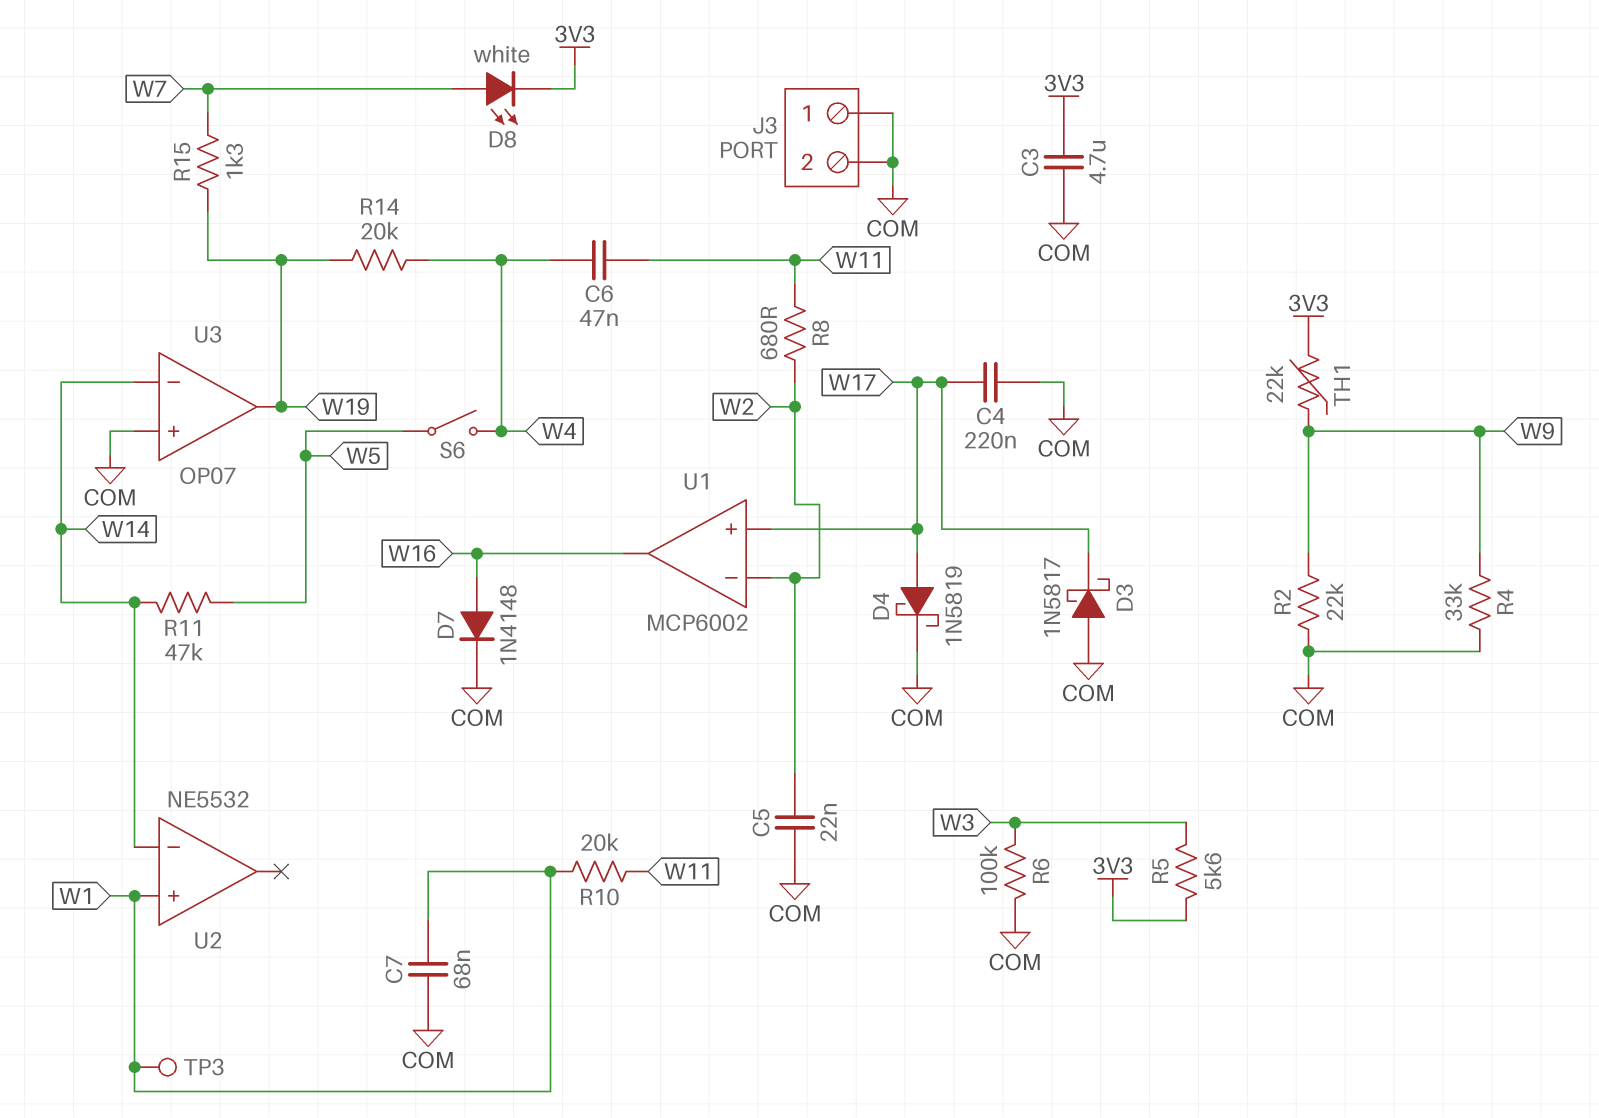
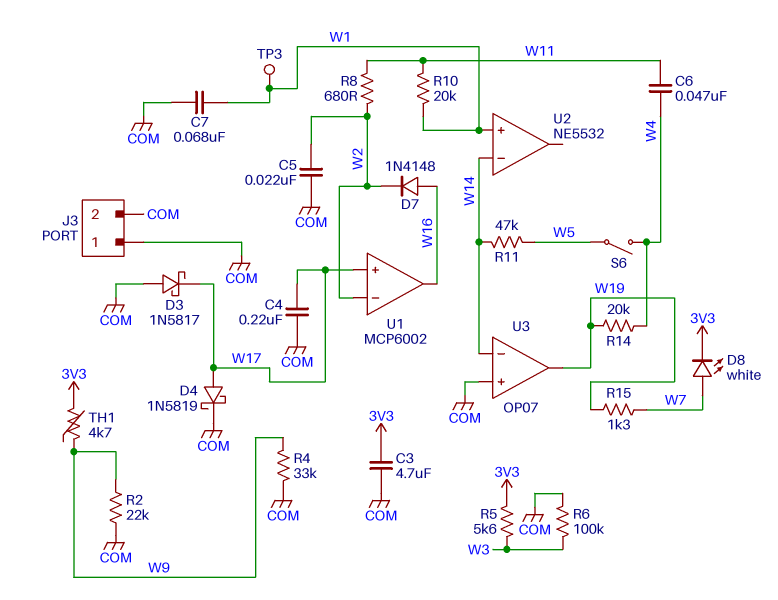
D7: diode 1N4148 (A W16, K COM) -> diode 1N4148 (A W16, K W2)
TH1: 22k (3V3, W9) -> 4.7k (3V3, W9)

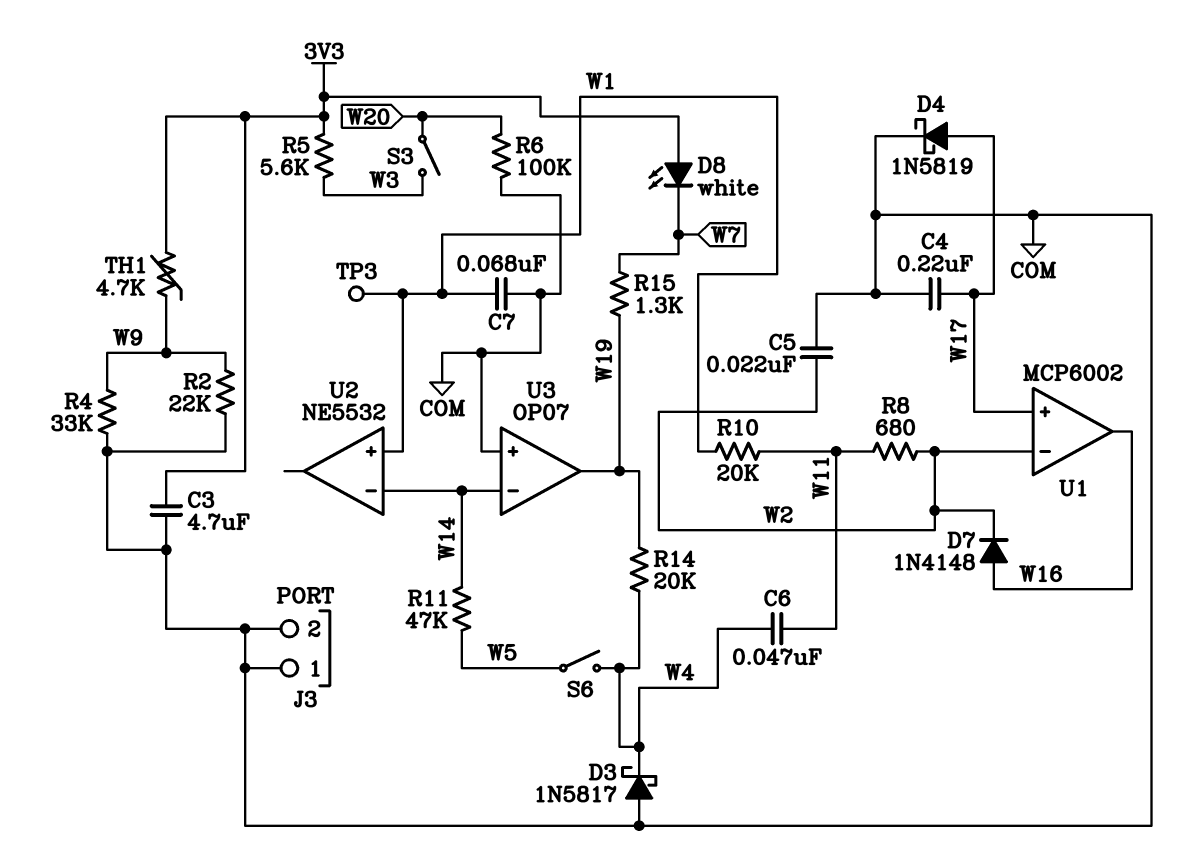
D3: schottky 1N5817 (A COM, K W17) -> schottky 1N5817 (A COM, K W4)
D8: LED white (A W7, K 3V3) -> LED white (A 3V3, K W7)
R6: 100k (COM, W3) -> 100k (COM, W20)
S3: none -> switch (W3, W20)

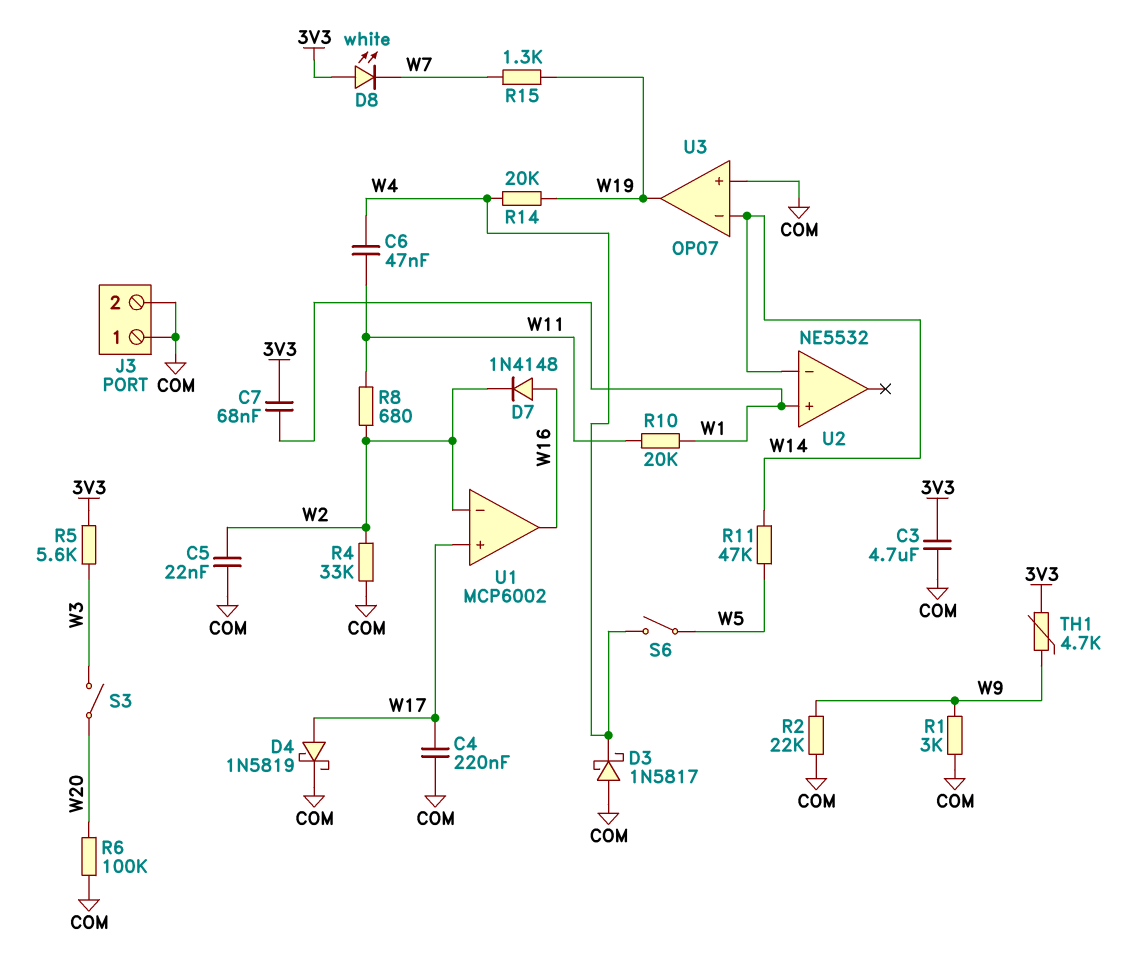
C7: 68nF (COM, W1) -> 68nF (3V3, W1)
R1: none -> 3k (COM, W9)
R4: 33k (COM, W9) -> 33k (COM, W2)
TP3: test point (W1) -> none

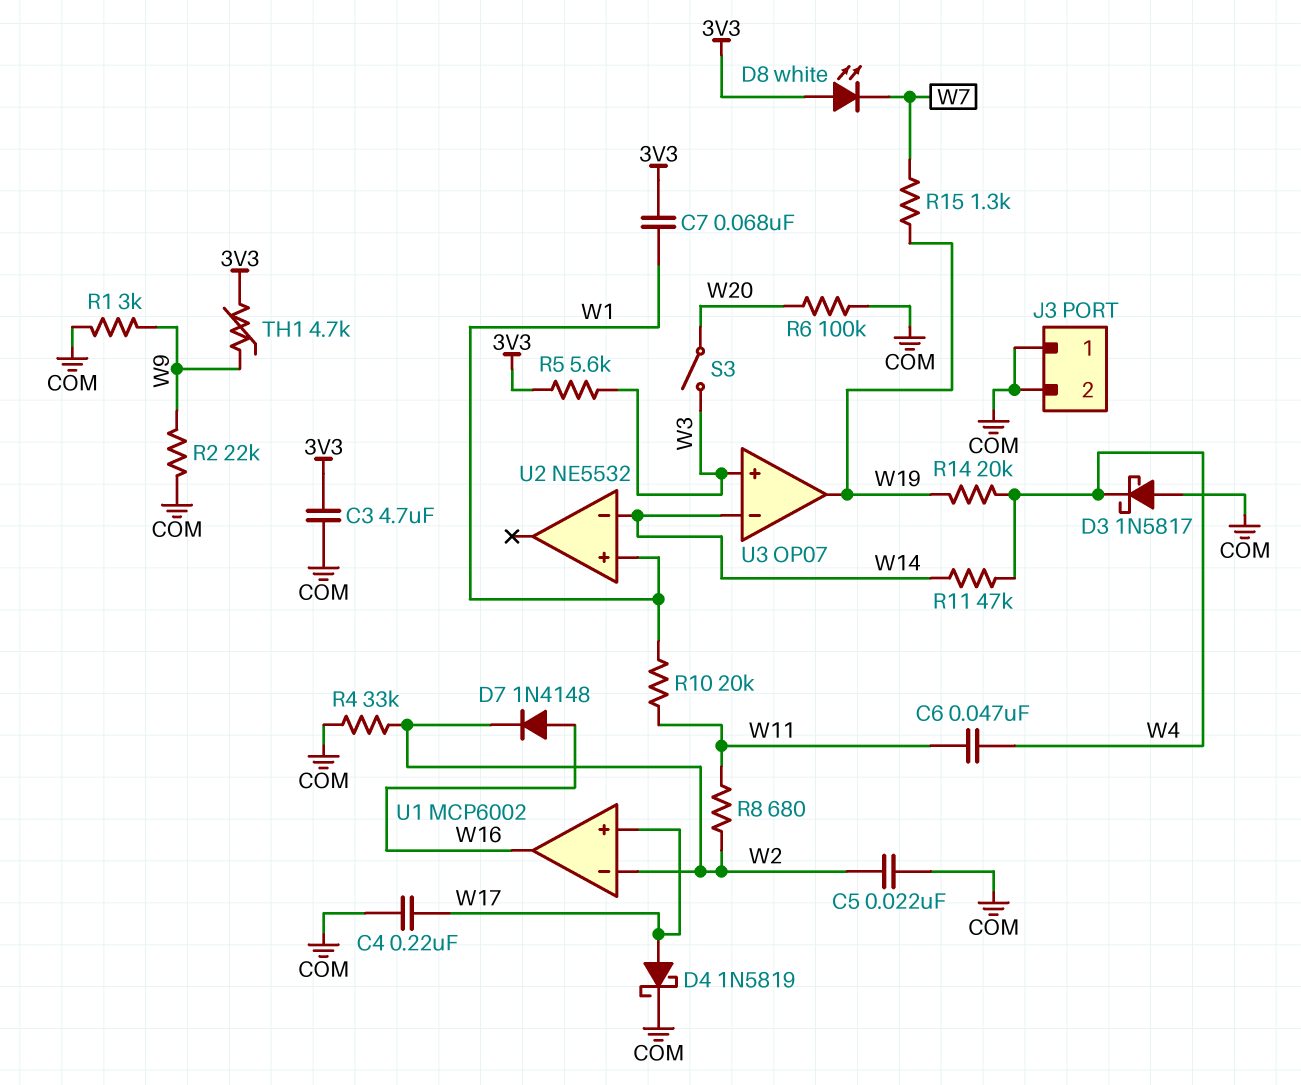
R11: 47k (W5, W14) -> 47k (W4, W14)
S6: switch (W4, W5) -> none
U3 pin in+: COM -> W3

